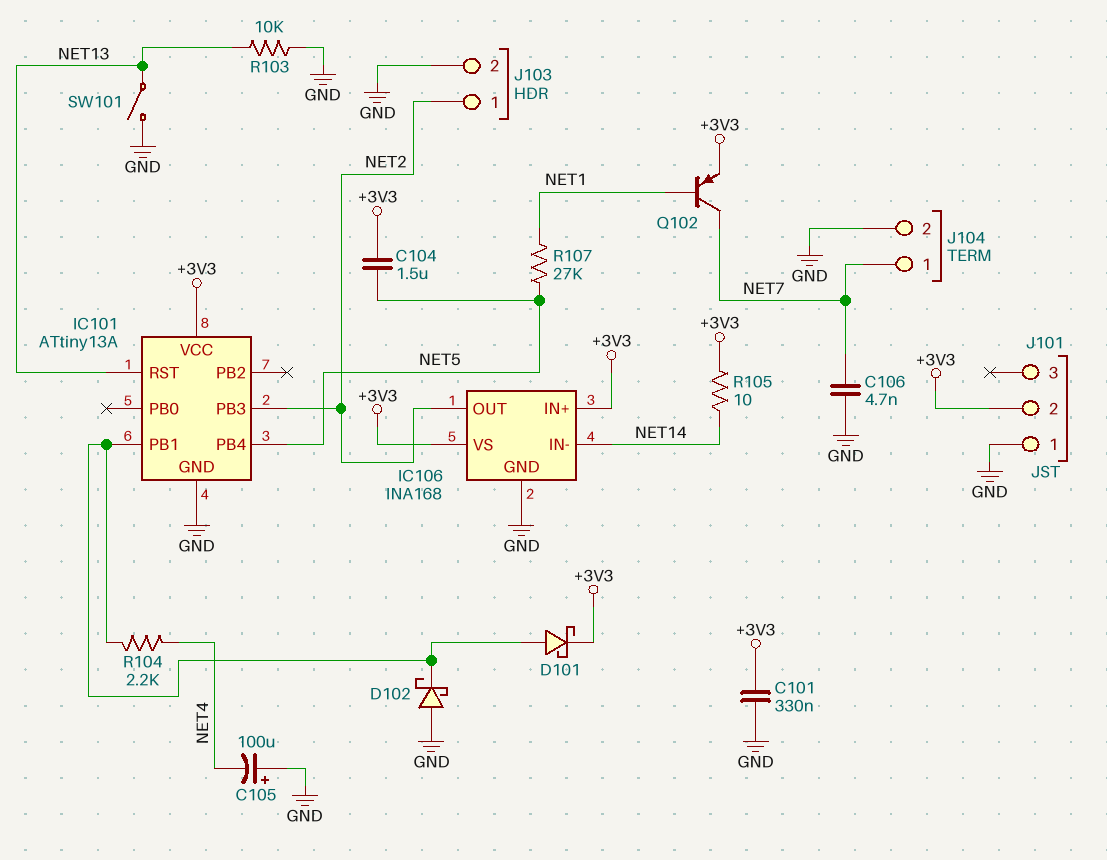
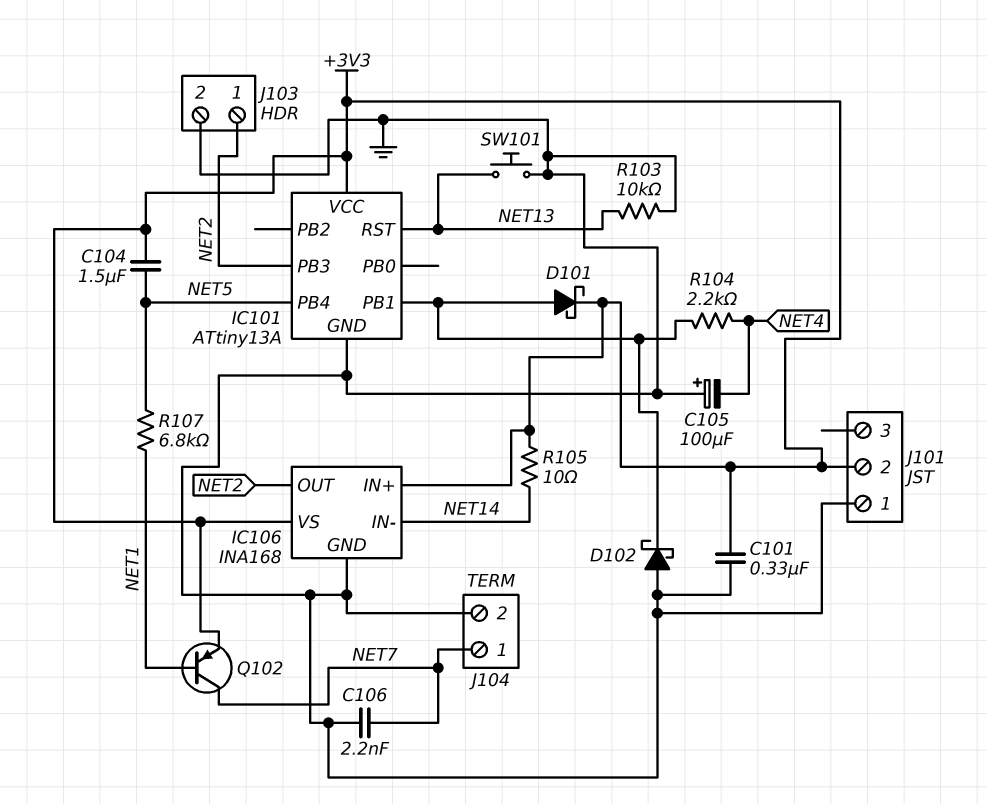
C106: 4.7nF (GND, NET7) -> 2.2nF (GND, NET7)
R107: 27k (NET1, NET5) -> 6.8k (NET1, NET5)
SW101: switch (GND, NET13) -> button (GND, NET13)

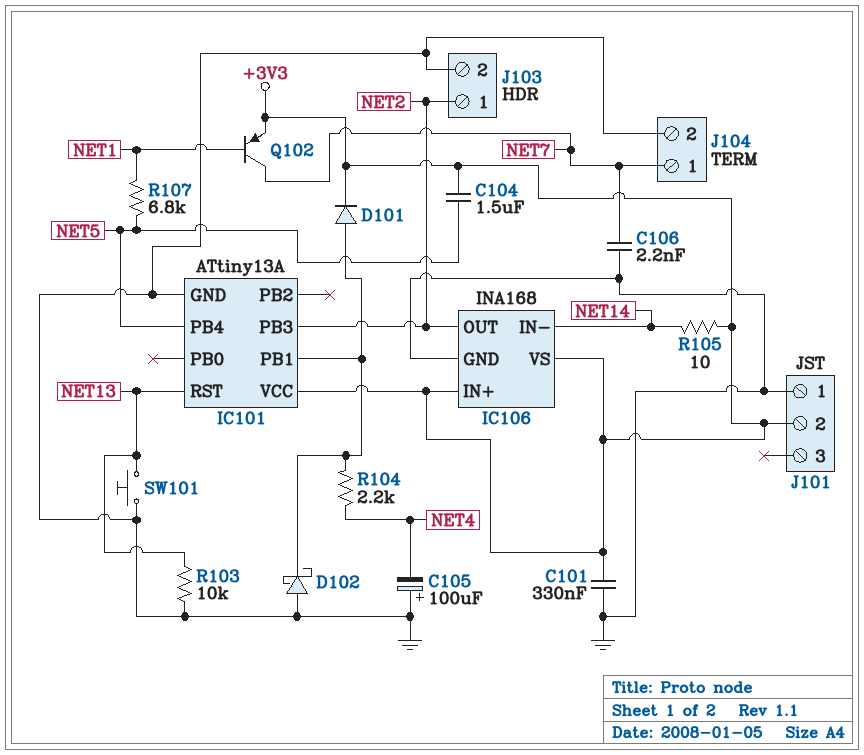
D101: schottky (A IC101/PB1, K +3V3) -> diode (A IC101/PB1, K +3V3)

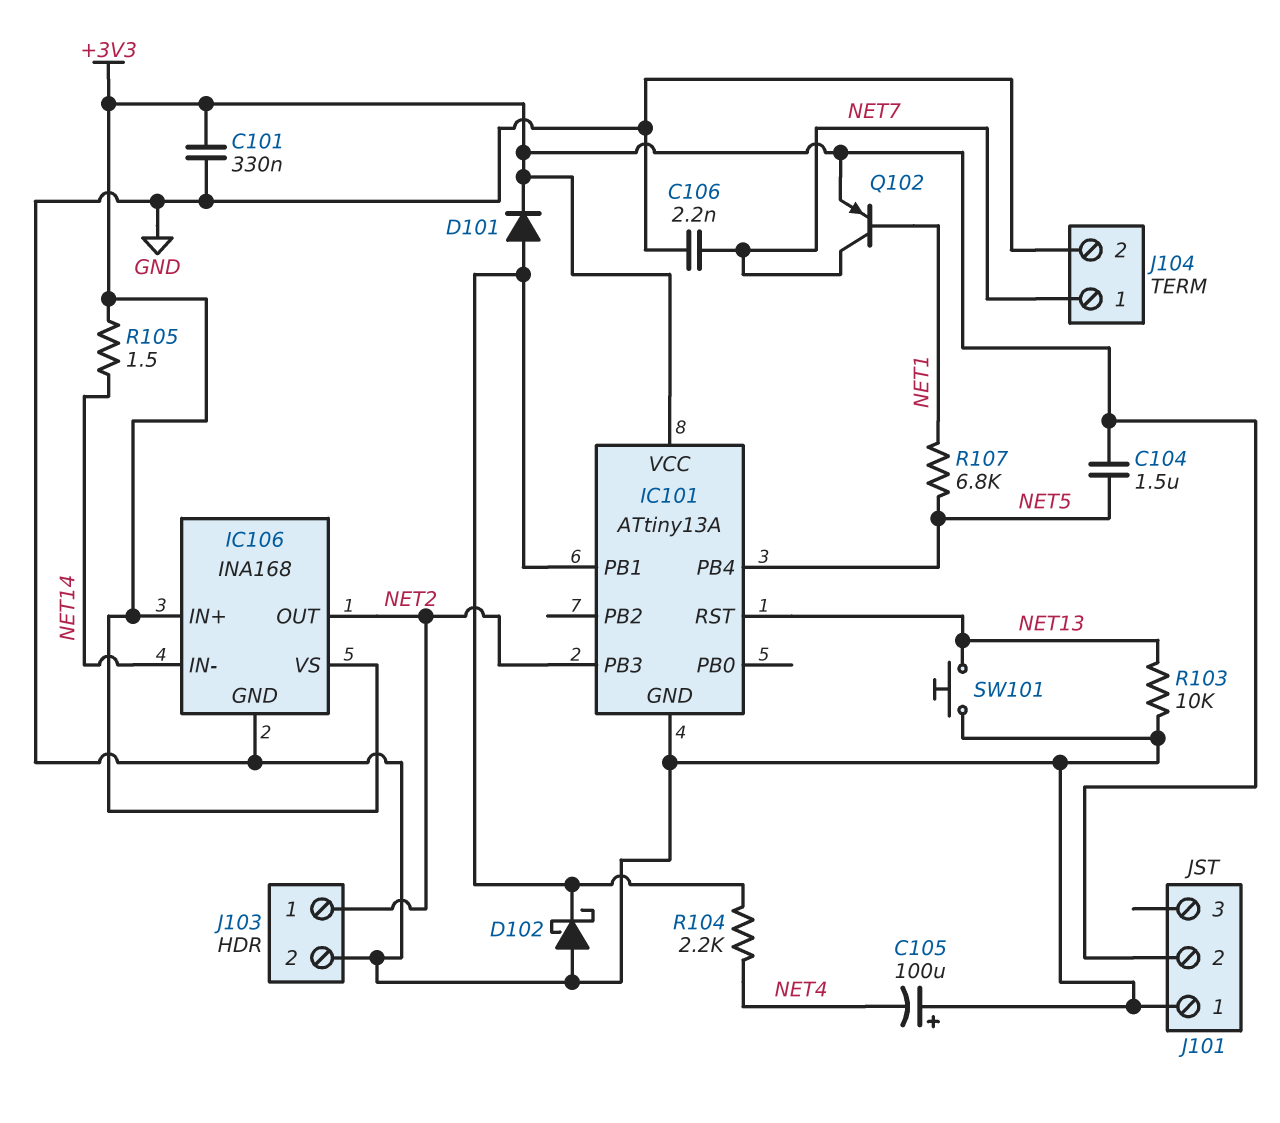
R105: 10 (+3V3, NET14) -> 1.5 (+3V3, NET14)

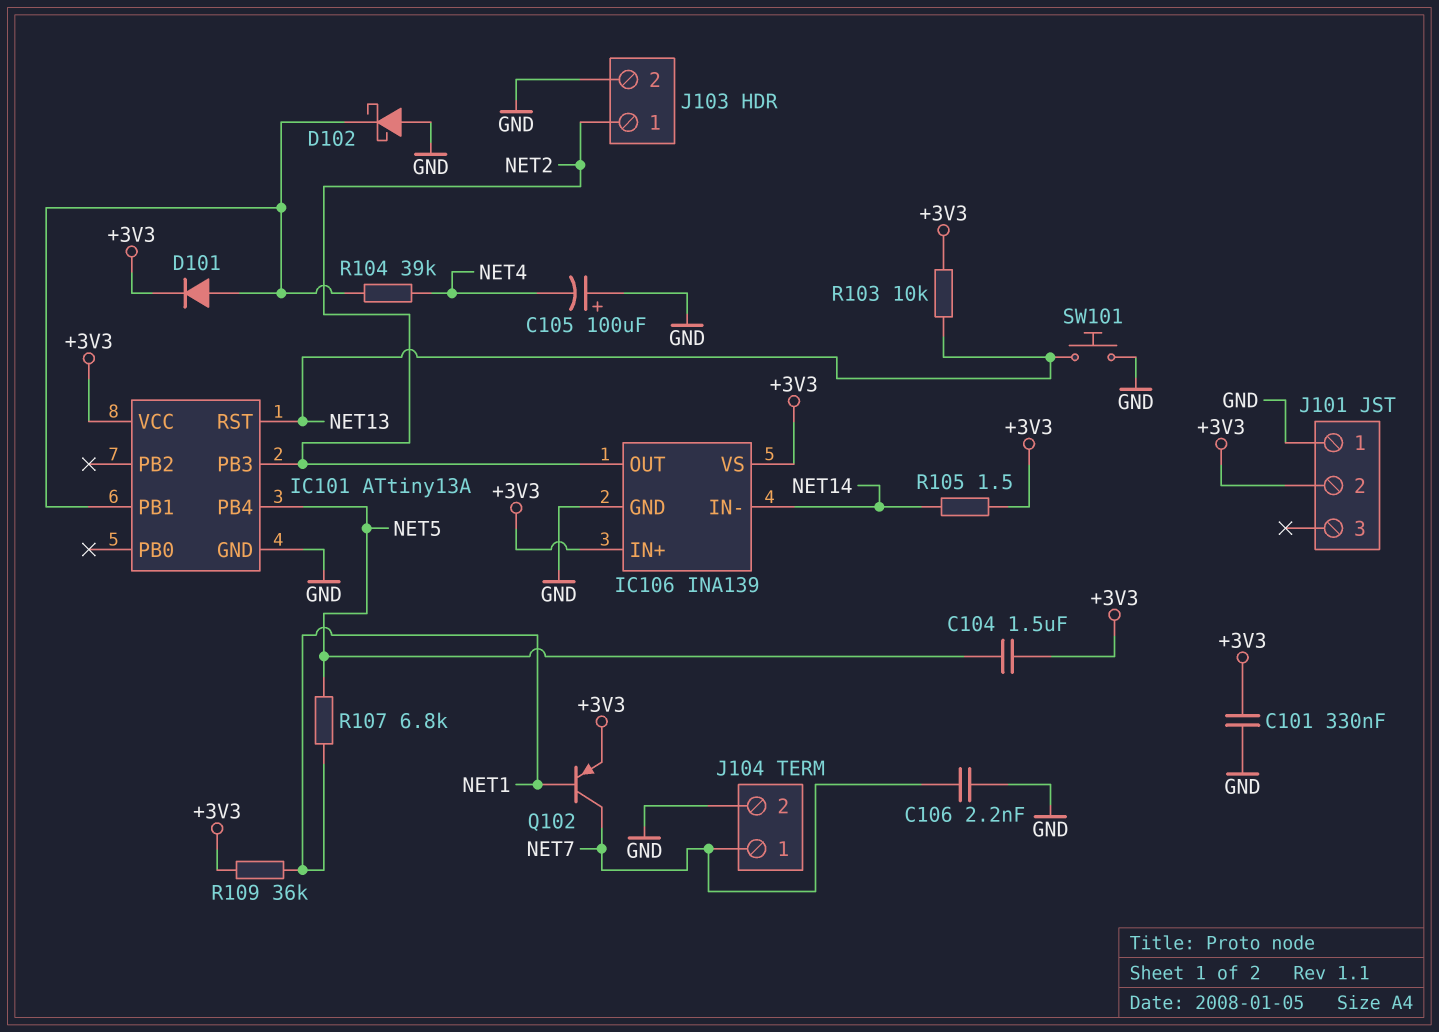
IC106: INA168 -> INA139
R103: 10k (GND, NET13) -> 10k (+3V3, NET13)
R104: 2.2k (IC101/PB1, NET4) -> 39k (IC101/PB1, NET4)
R109: none -> 36k (+3V3, NET1)

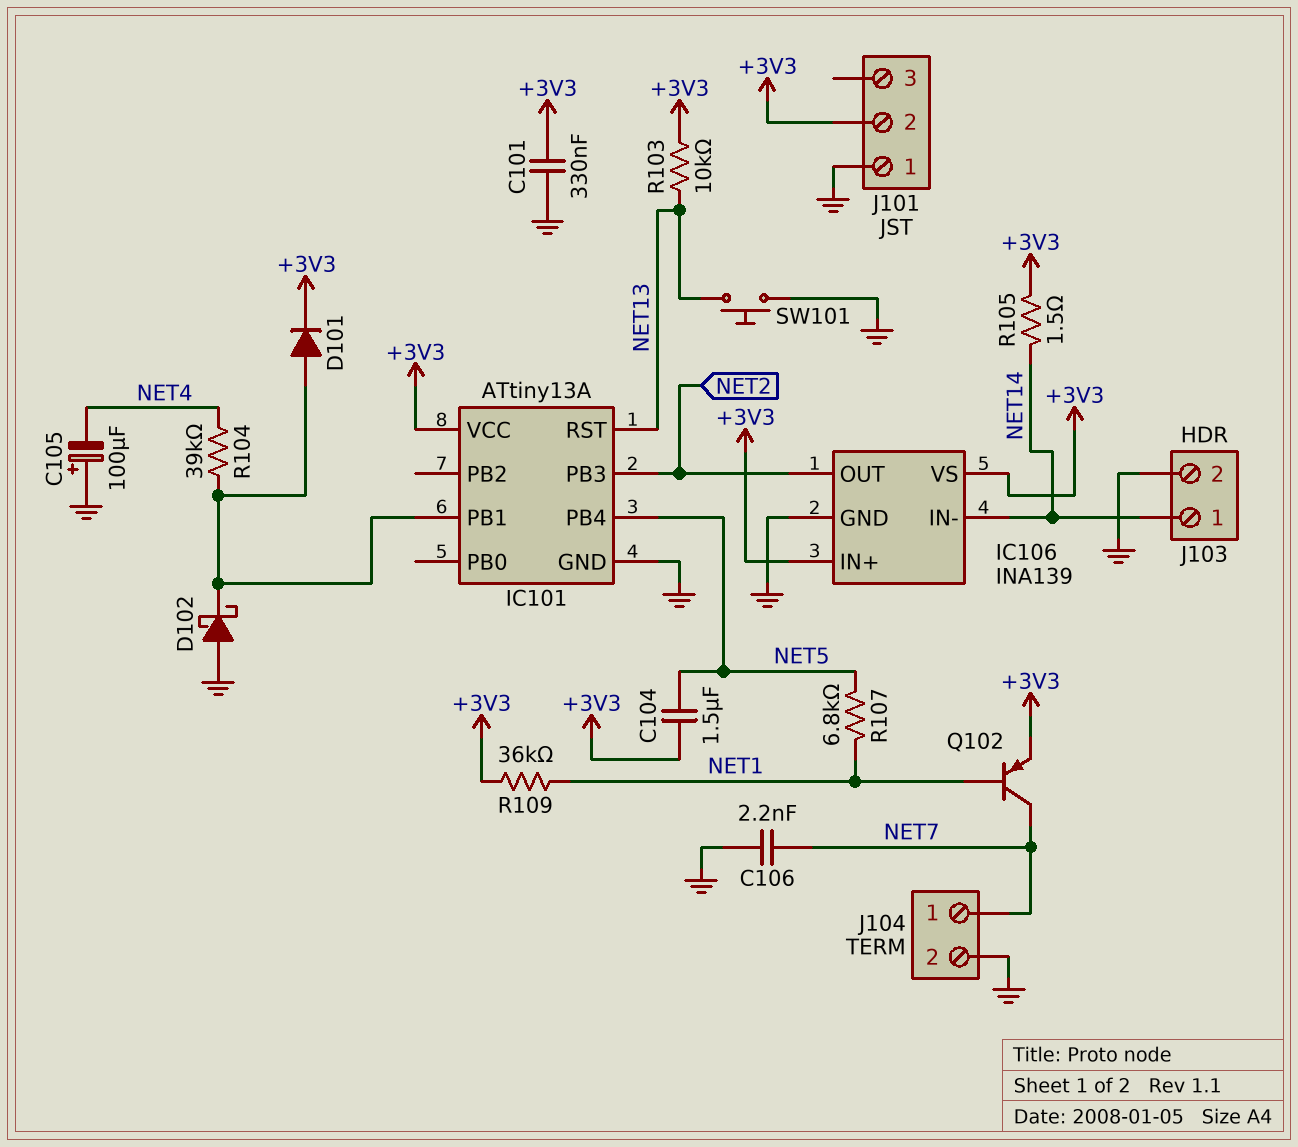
J103 pin 1: NET2 -> NET14

